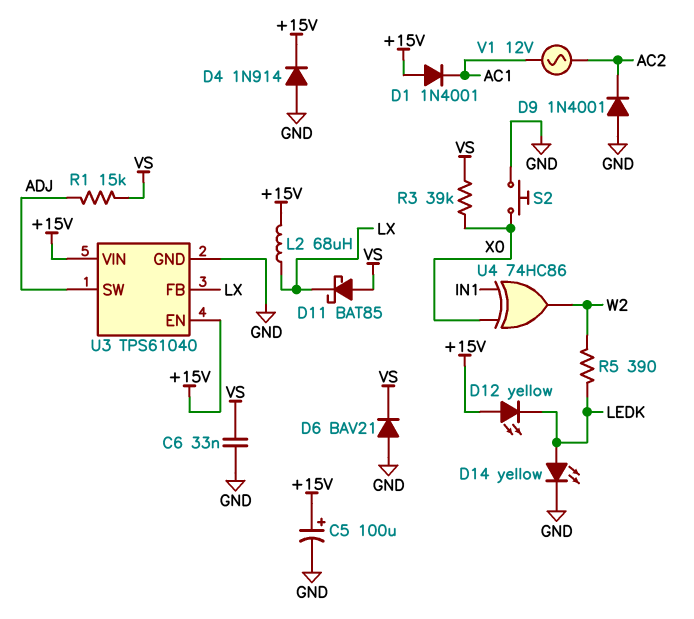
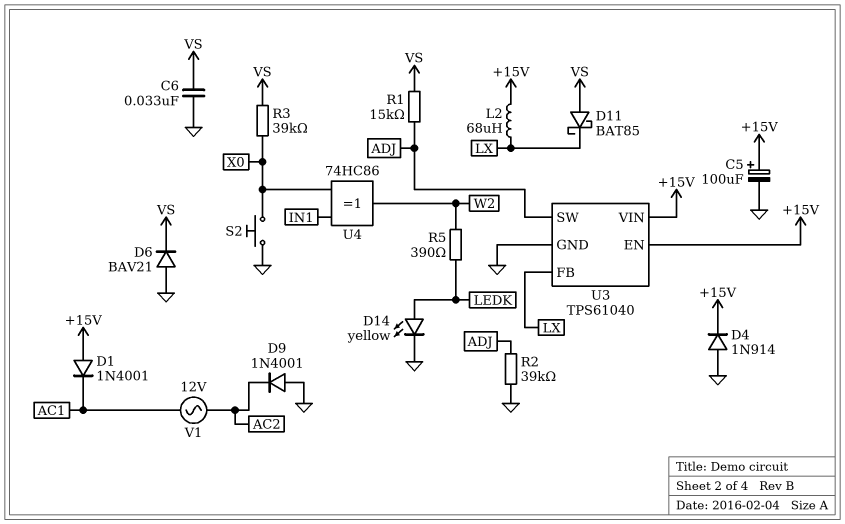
D12: LED yellow (A +15V, K LEDK) -> none
R2: none -> 39k (ADJ, GND)

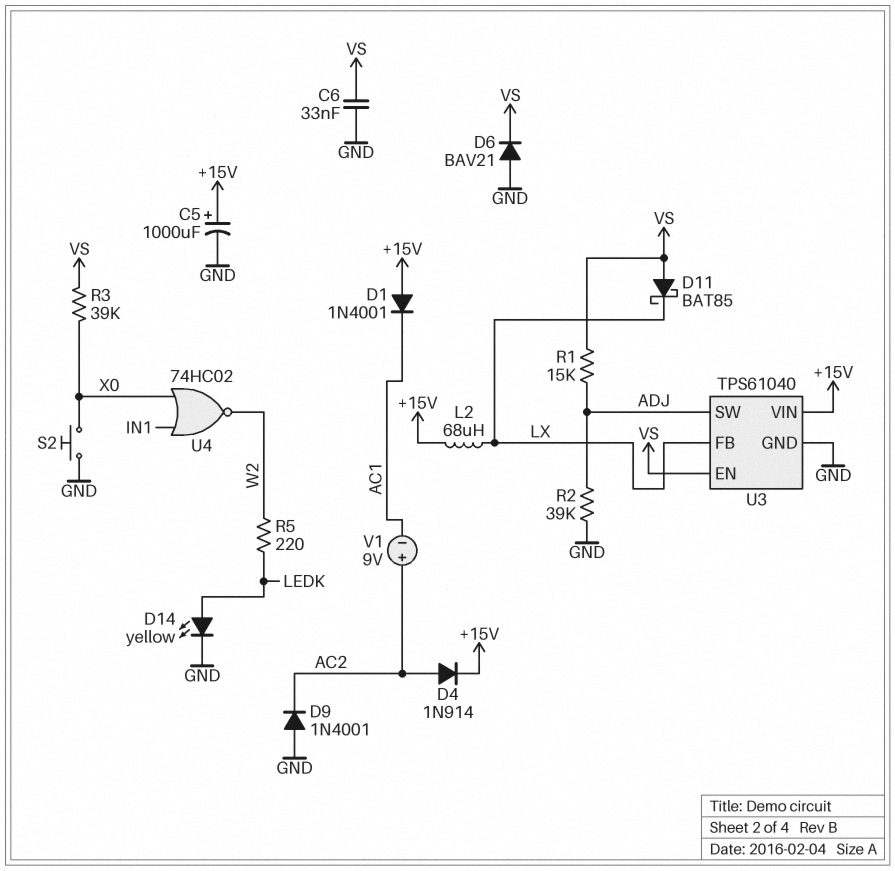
C5: 100uF (plus +15V, minus GND) -> 1000uF (plus +15V, minus GND)
D4: diode 1N914 (A GND, K +15V) -> diode 1N914 (A AC2, K +15V)
R5: 390 (LEDK, W2) -> 220 (LEDK, W2)
U3 pin EN: +15V -> VS
U4: XOR 74HC86 (in IN1, in X0, out W2) -> NOR 74HC02 (in IN1, in X0, out W2)
V1: AC 12V (AC1, AC2) -> 9V (plus AC2, minus AC1)

